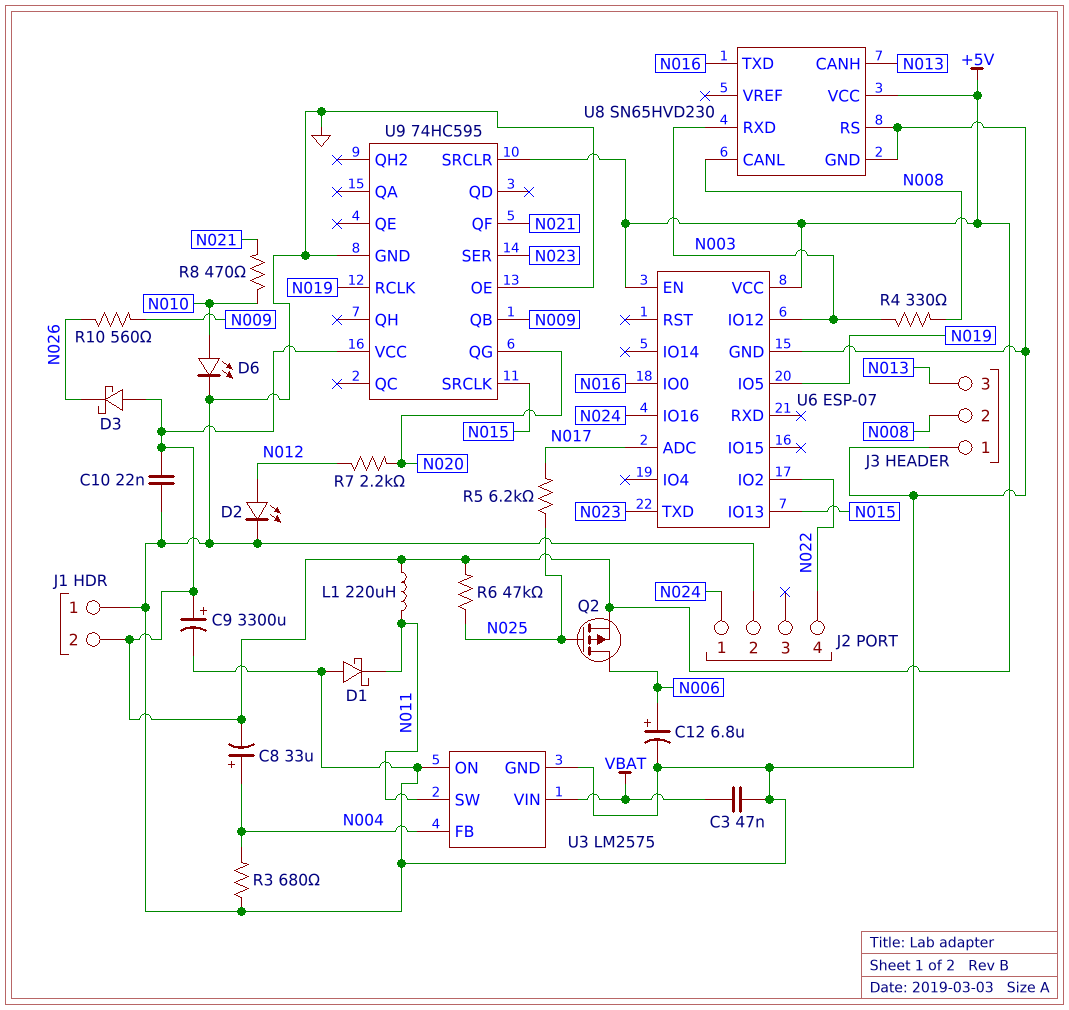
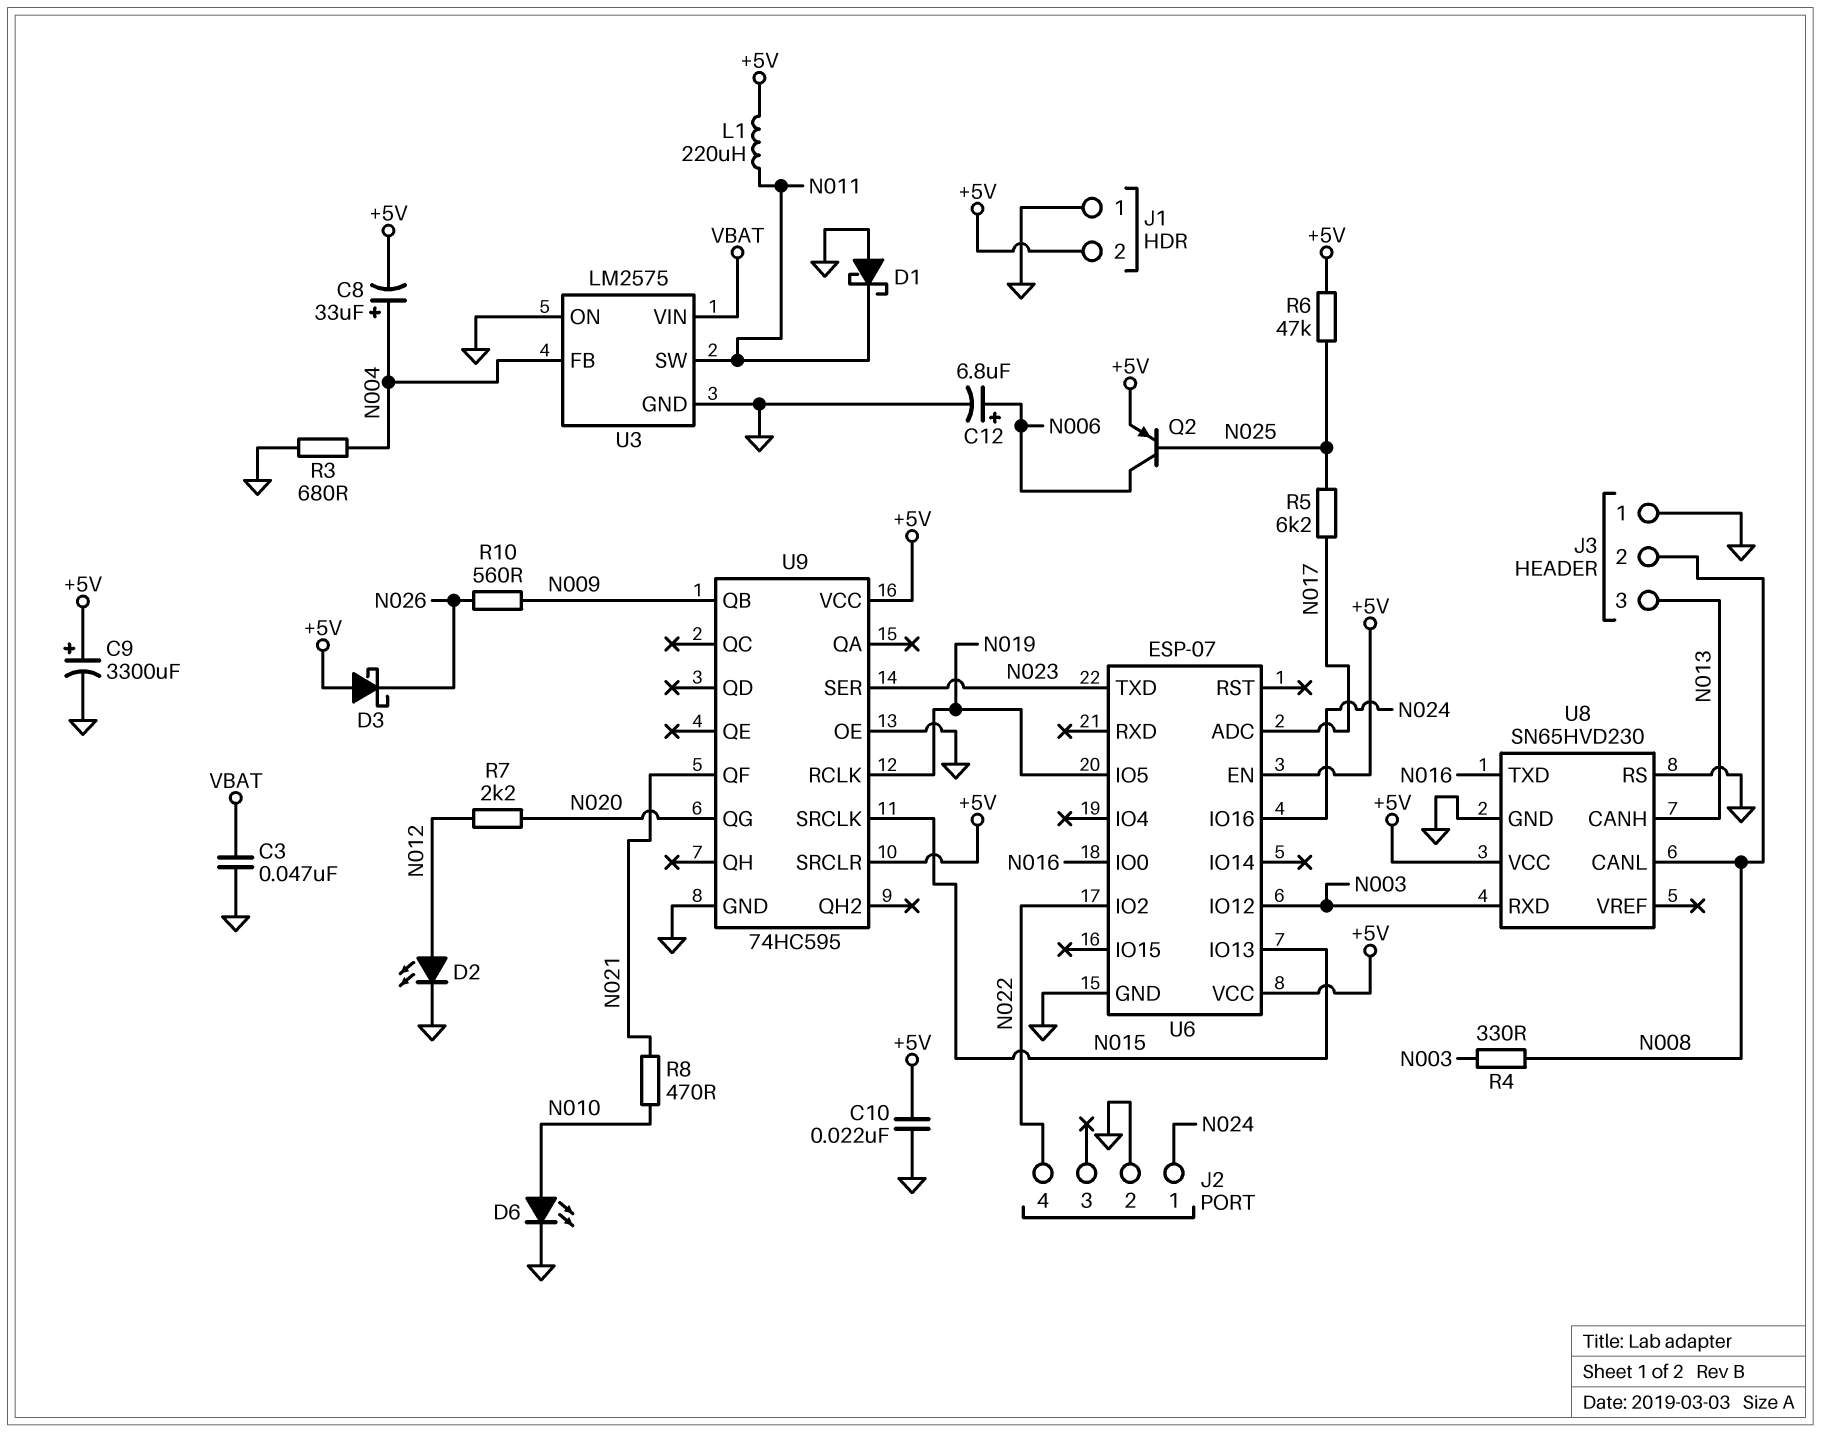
Q2: PMOS (G N025, D N006, S +5V) -> PNP (B N025, C N006, E +5V)

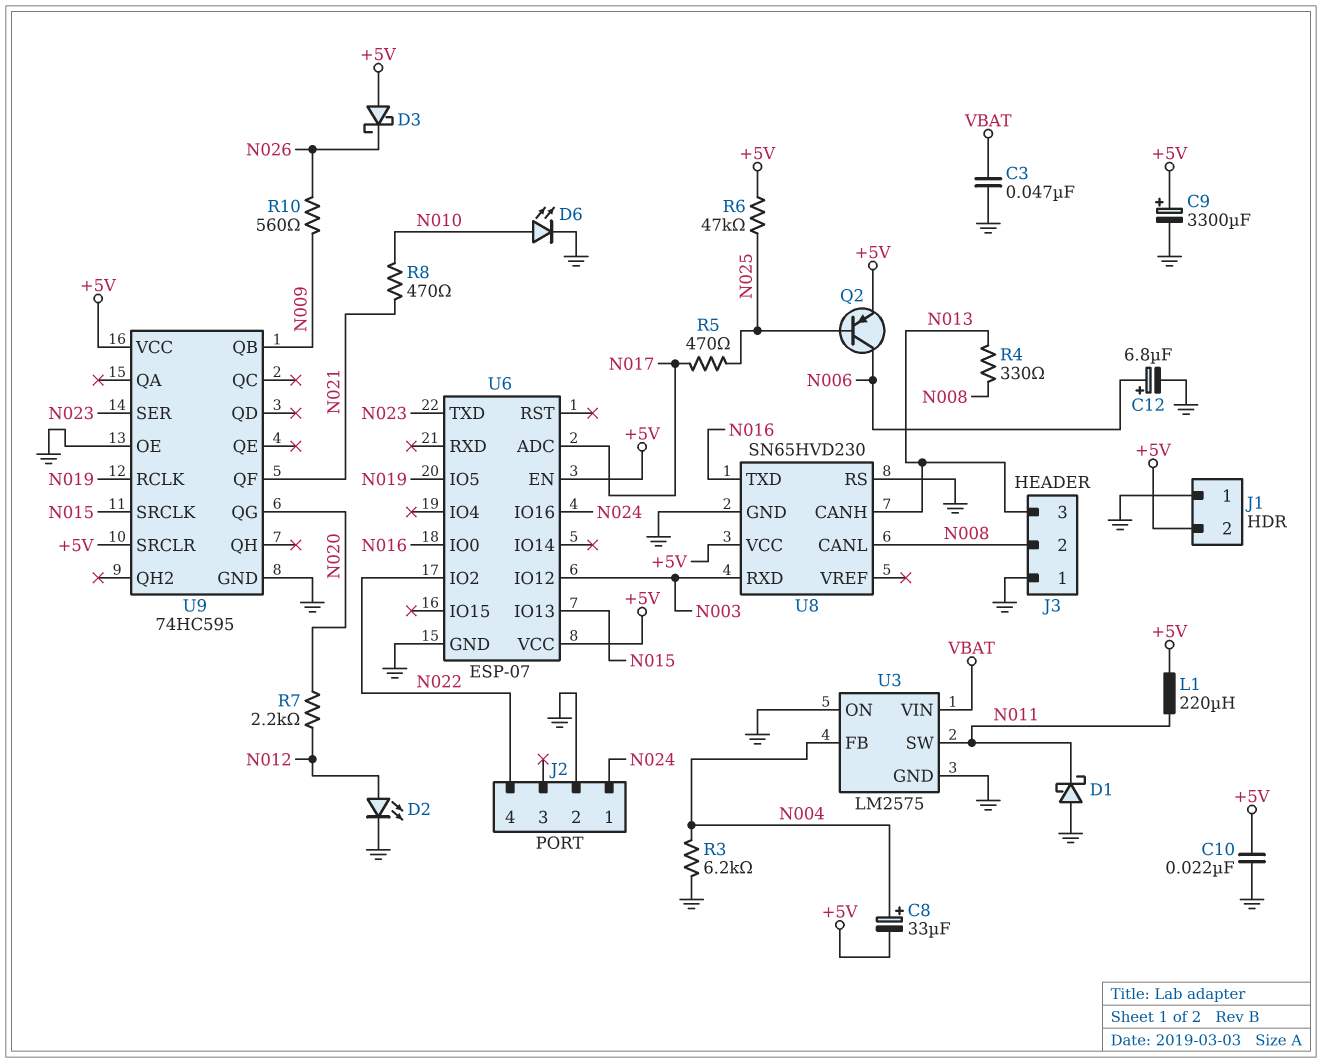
R3: 680 (GND, N004) -> 6.2k (GND, N004)
R4: 330 (N003, N008) -> 330 (N008, N013)
R5: 6.2k (N017, N025) -> 470 (N017, N025)

